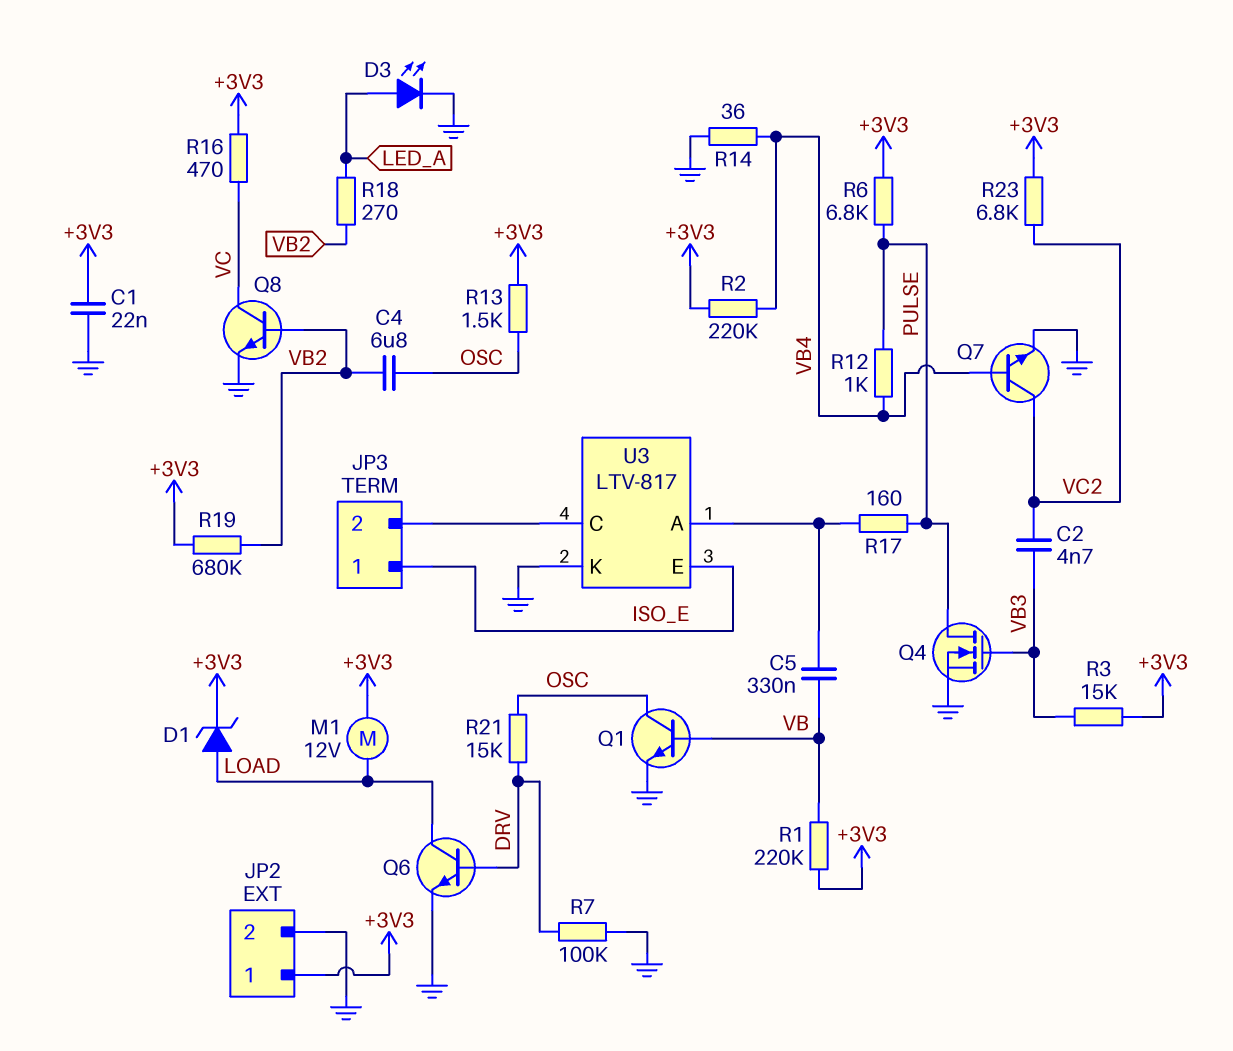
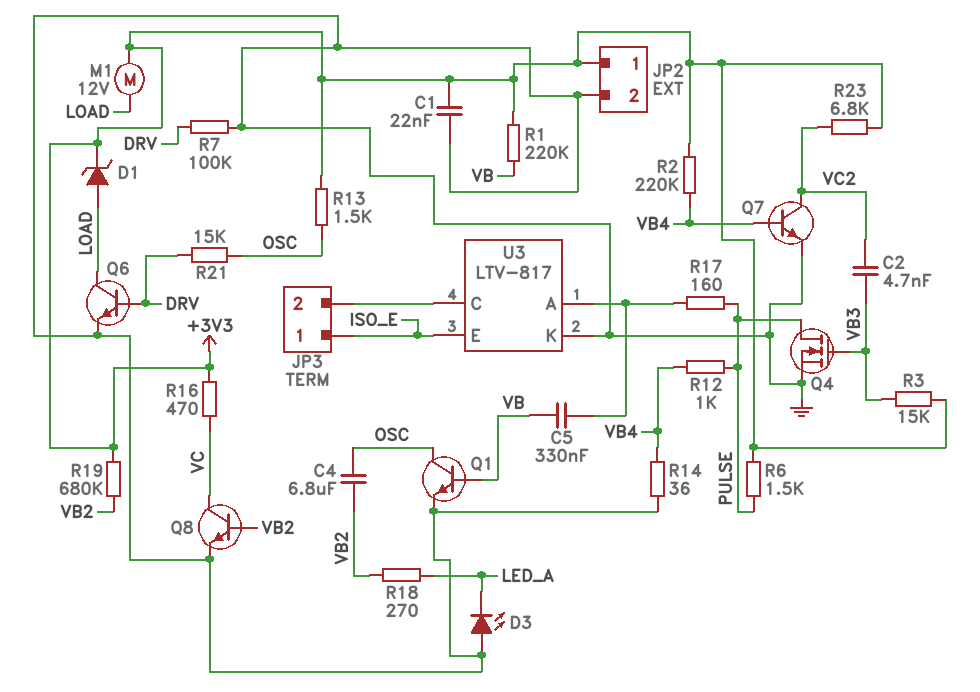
D3: LED (A LED_A, K GND) -> LED (A GND, K LED_A)
R6: 6.8k (+3V3, PULSE) -> 1.5k (+3V3, PULSE)

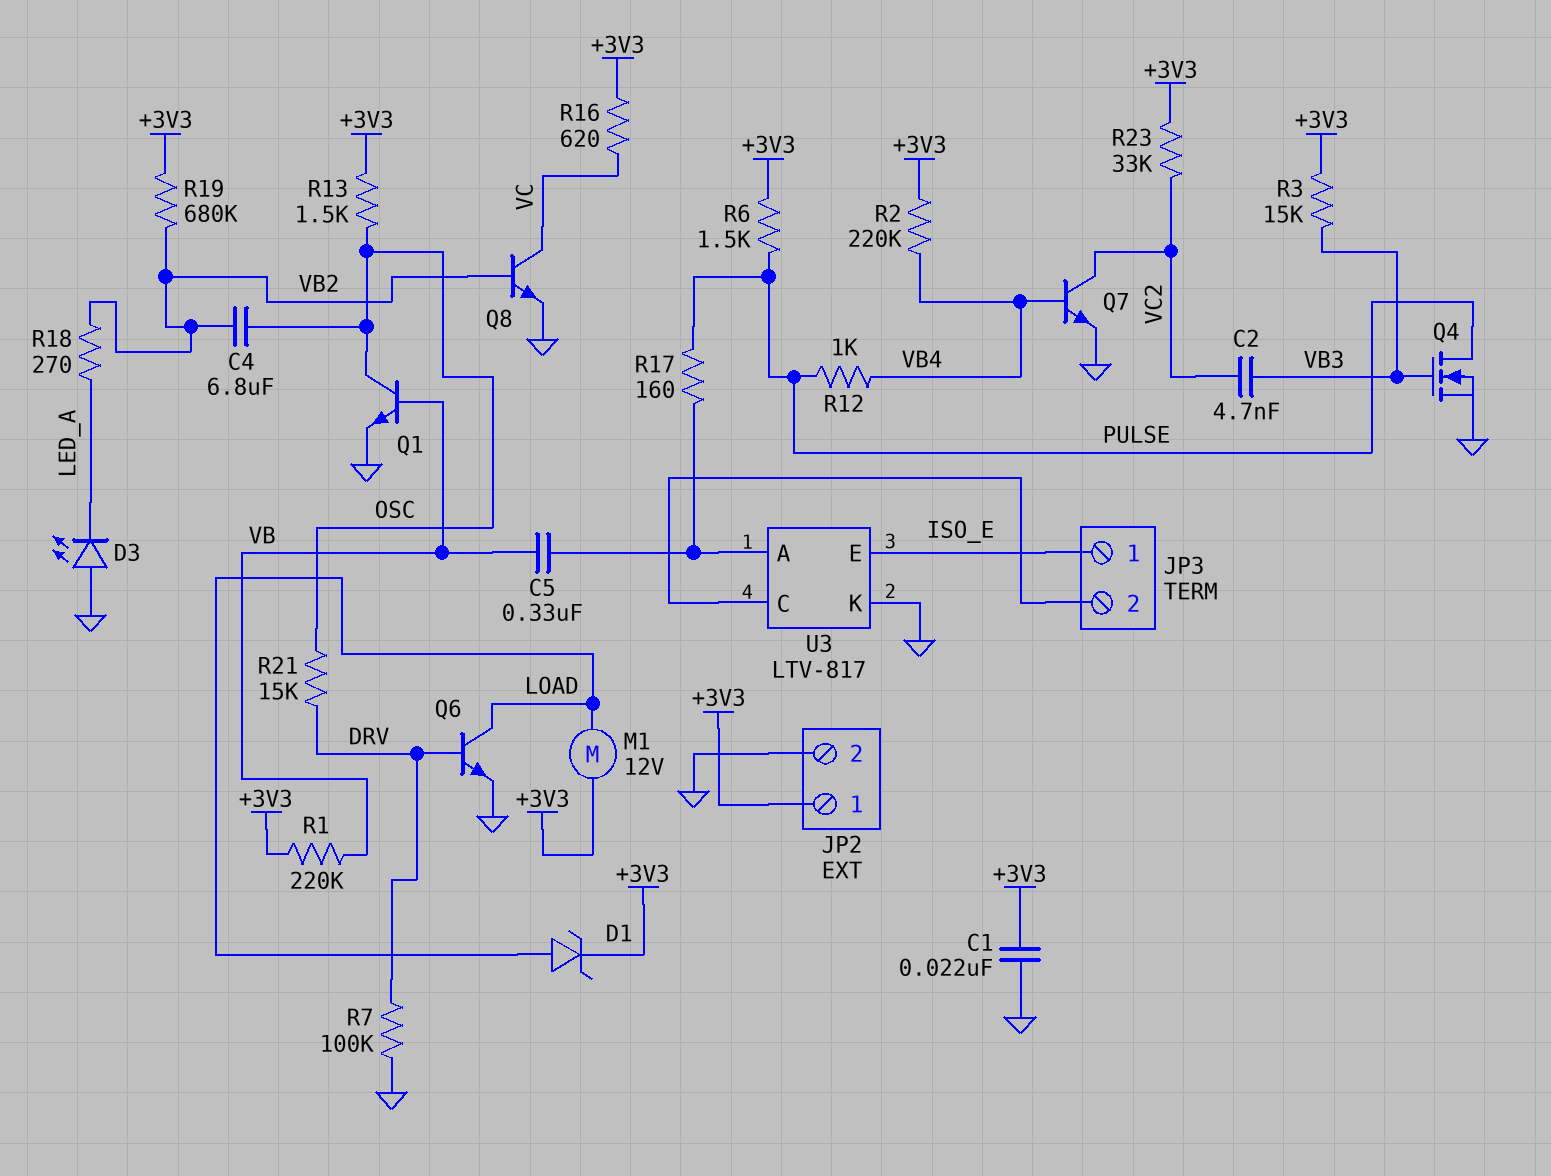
R14: 36 (GND, VB4) -> none
R16: 470 (+3V3, VC) -> 620 (+3V3, VC)
R23: 6.8k (+3V3, VC2) -> 33k (+3V3, VC2)

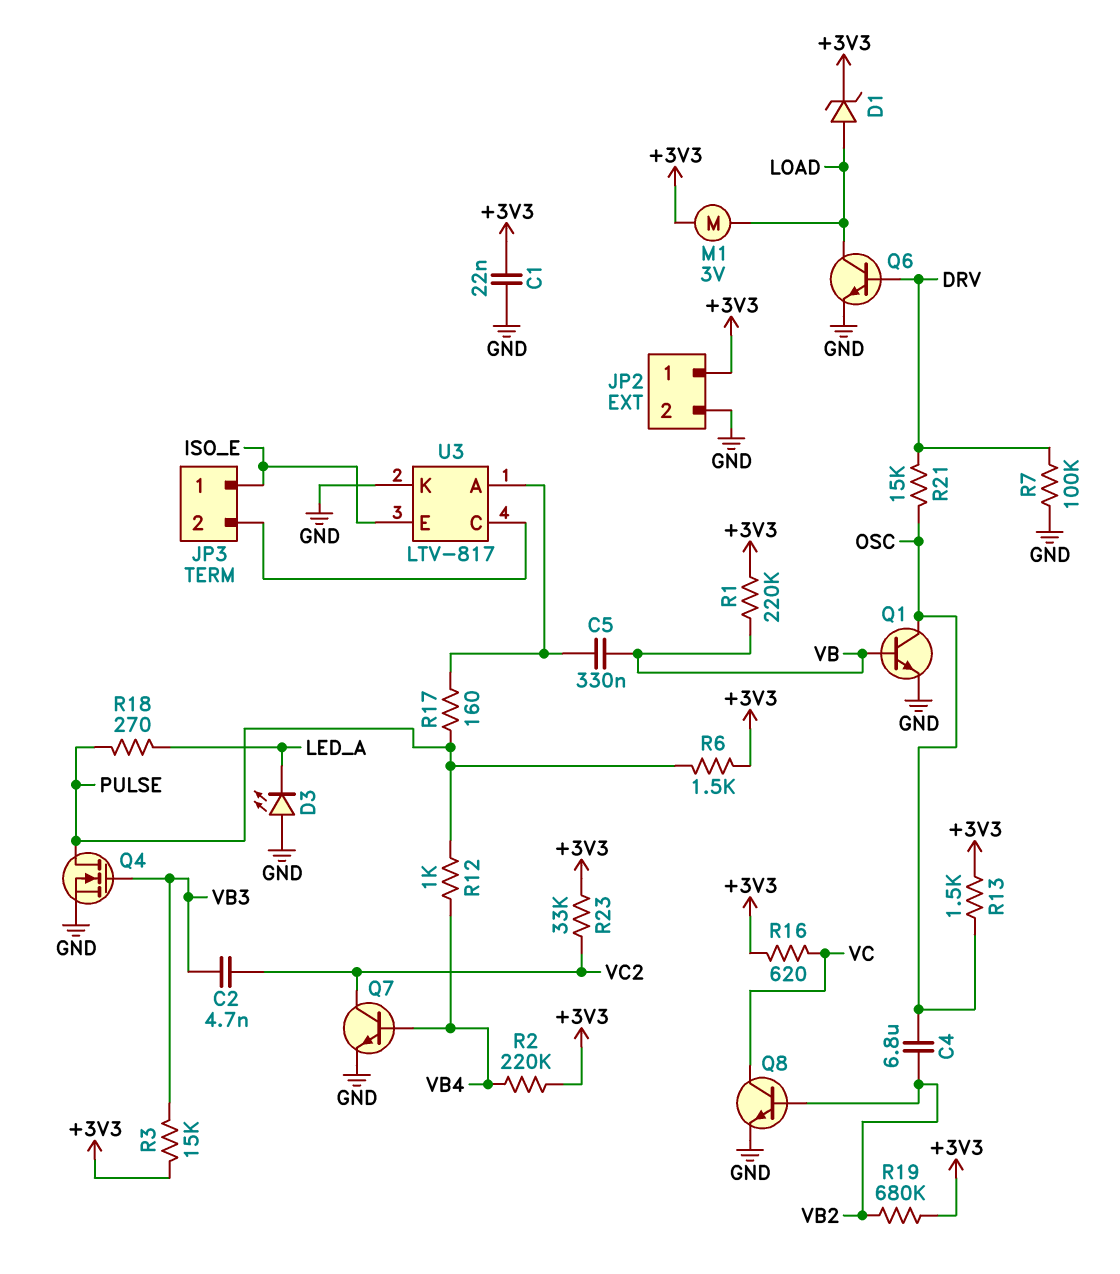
M1: motor 12V (+3V3, LOAD) -> motor 3V (+3V3, LOAD)
R18: 270 (LED_A, VB2) -> 270 (LED_A, PULSE)

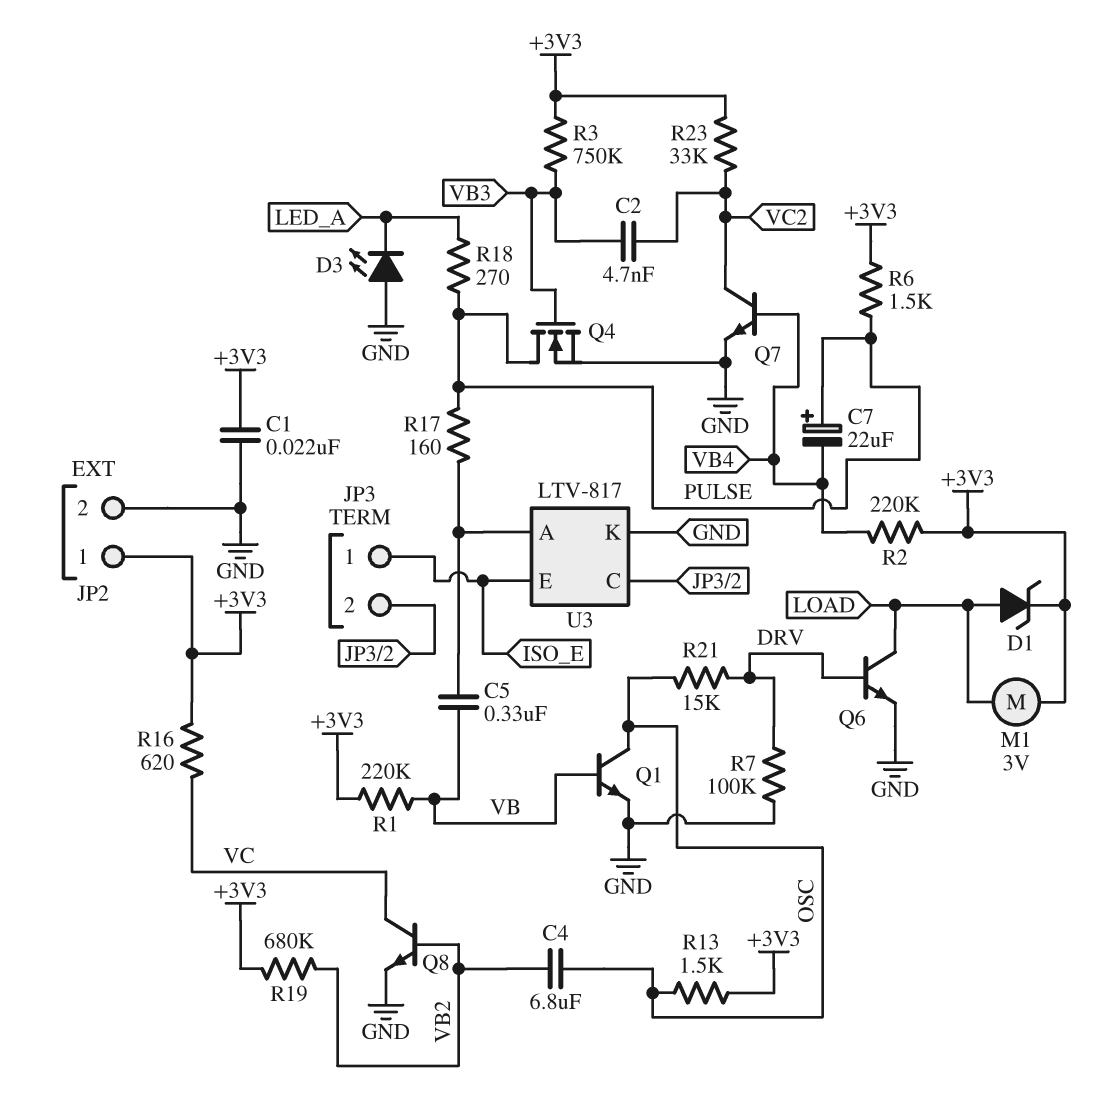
C7: none -> 22uF (plus PULSE, minus VB4)
R3: 15k (+3V3, VB3) -> 750k (+3V3, VB3)
R12: 1k (PULSE, VB4) -> none

